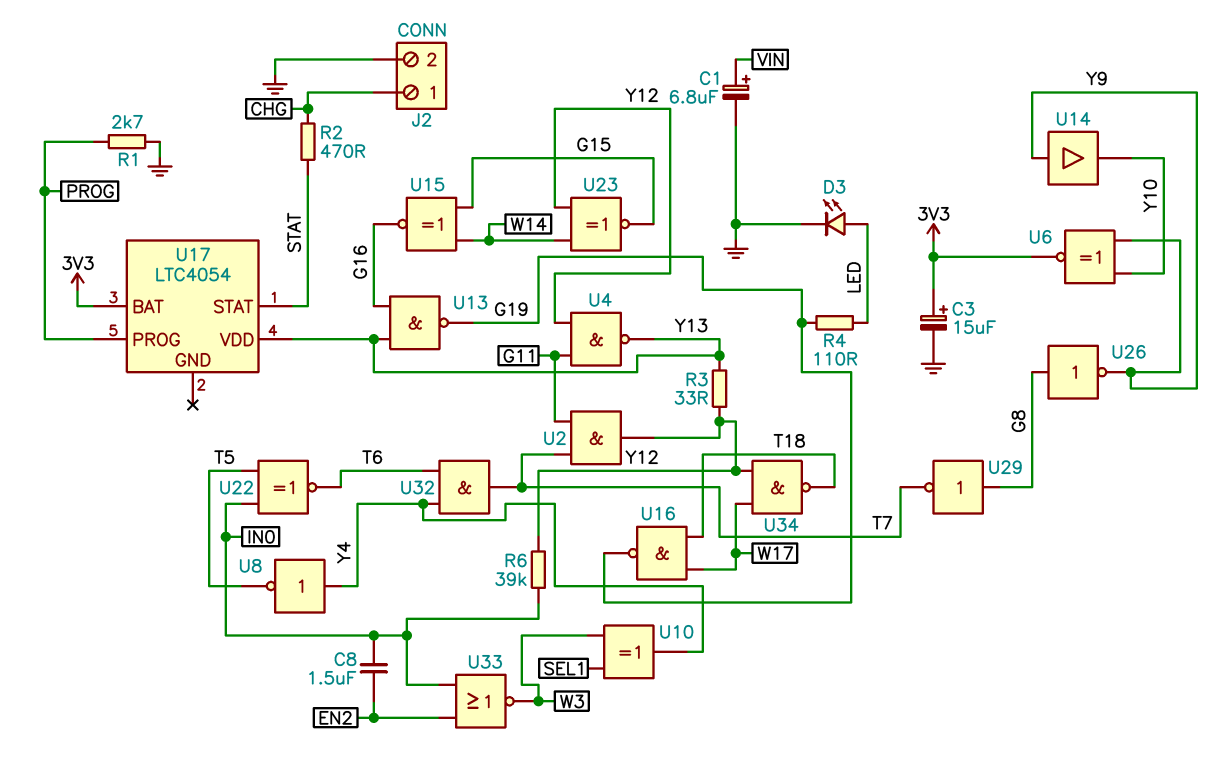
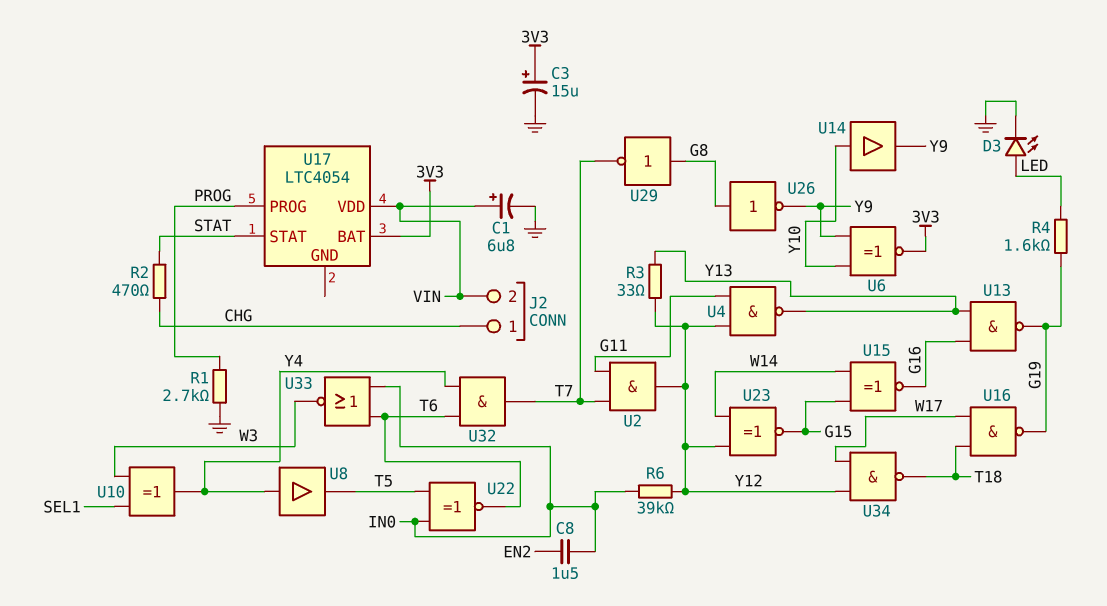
J2 pin 2: GND -> VIN
R4: 110 (G19, LED) -> 1.6k (G19, LED)
U8: NOT (in Y4, out T5) -> buffer (in Y4, out T5)
U14: buffer (in Y9, out Y10) -> buffer (in Y10, out Y9)
U17 pin VDD: Y13 -> VIN
U33: NOR (in EN2, in IN0, out W3) -> NOR (in IN0, in T6, out W3)

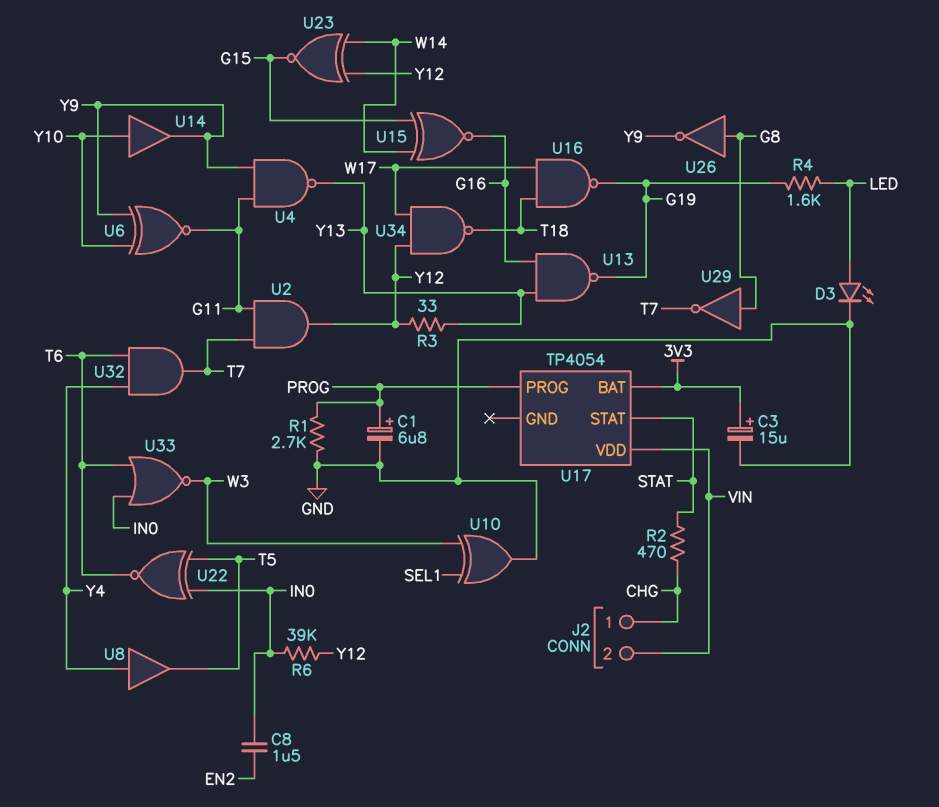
C1: 6.8uF (plus VIN, minus GND) -> 6.8uF (plus PROG, minus GND)
U4: NAND (in G11, in Y12, out Y13) -> NAND (in G11, in Y9, out Y13)
U6: XNOR (in Y9, in Y10, out 3V3) -> XNOR (in Y9, in Y10, out G11)
U10: XOR (in SEL1, in W3, out Y4) -> XOR (in SEL1, in W3, out GND)
U17: LTC4054 -> TP4054

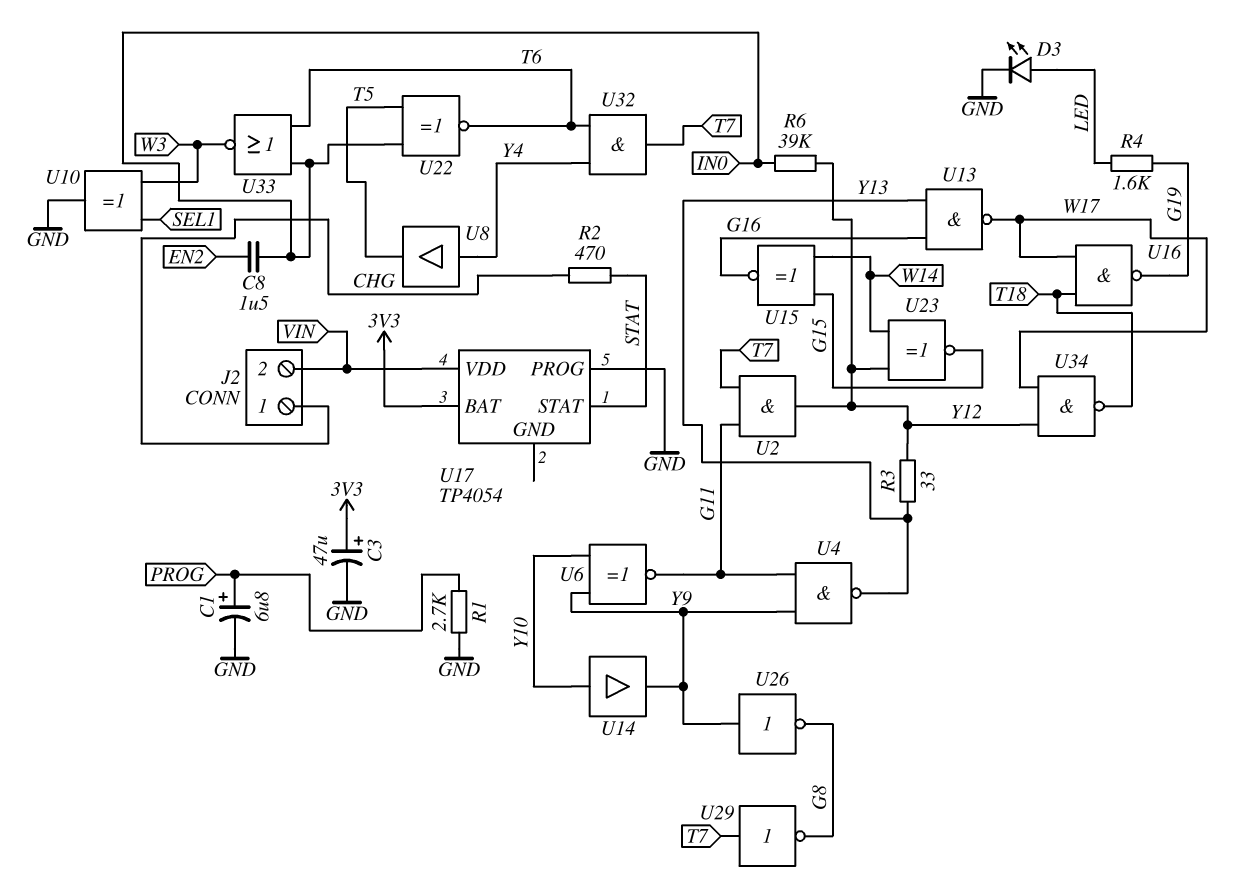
C3: 15uF (plus 3V3, minus GND) -> 47uF (plus 3V3, minus GND)
U13: NAND (in G16, in Y13, out G19) -> NAND (in G16, in Y13, out W17)
U17 pin PROG: PROG -> GND
U26: NOT (in G8, out Y9) -> NOT (in Y9, out G8)
U29: NOT (in G8, out T7) -> NOT (in T7, out G8)

